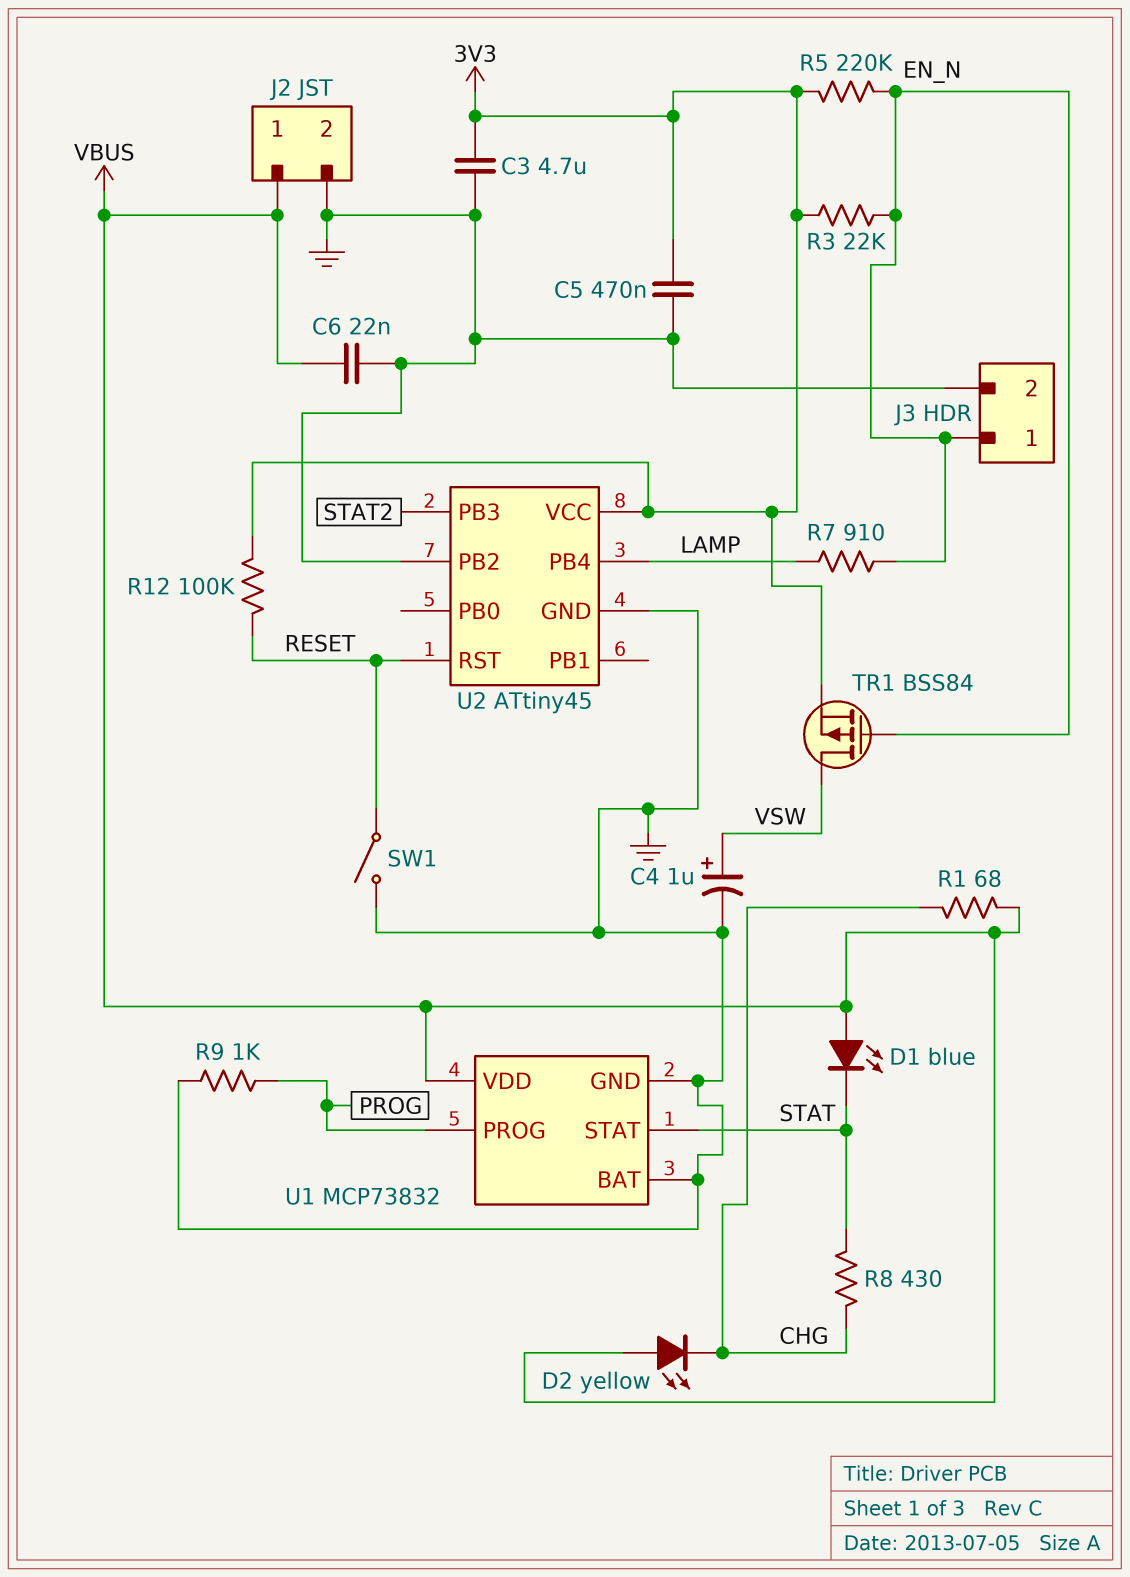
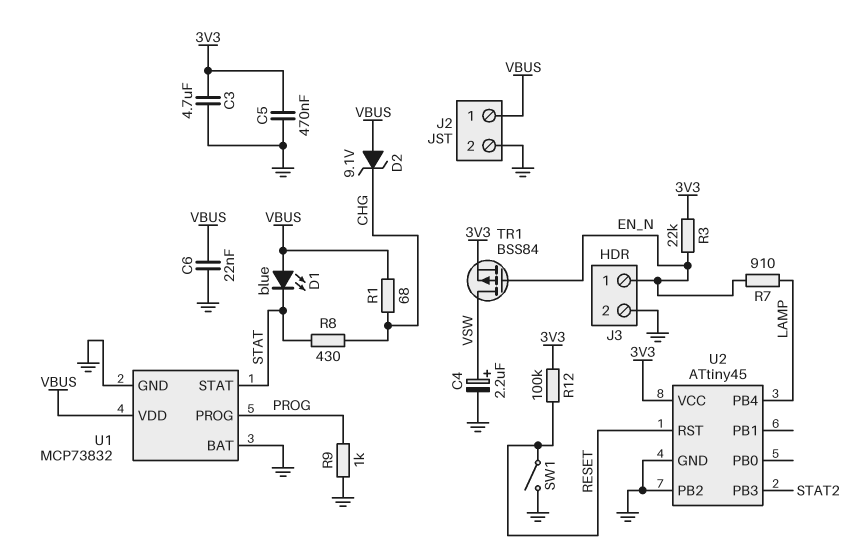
C4: 1uF (plus VSW, minus GND) -> 2.2uF (plus VSW, minus GND)
D2: LED yellow (A VBUS, K CHG) -> zener 9.1V (A VBUS, K CHG)
R5: 220k (3V3, EN_N) -> none

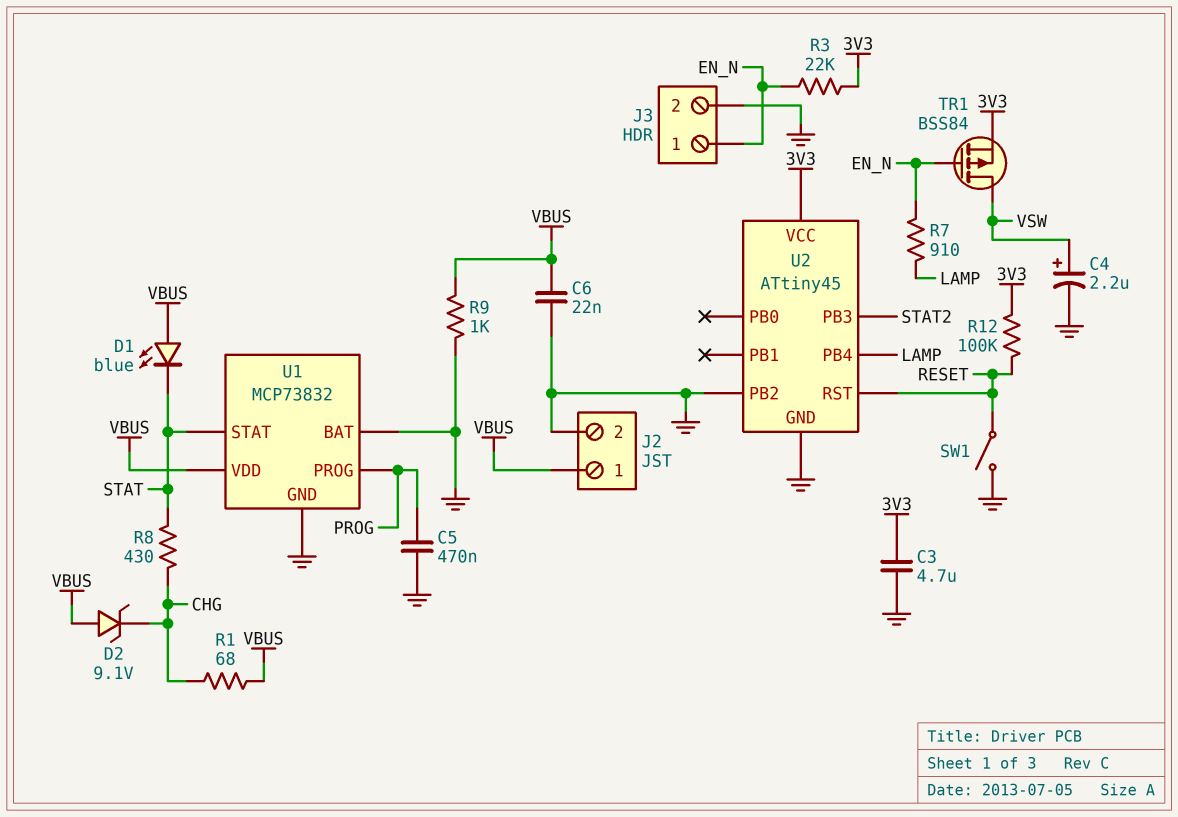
C5: 470nF (3V3, GND) -> 470nF (GND, PROG)
R9: 1k (GND, PROG) -> 1k (GND, VBUS)

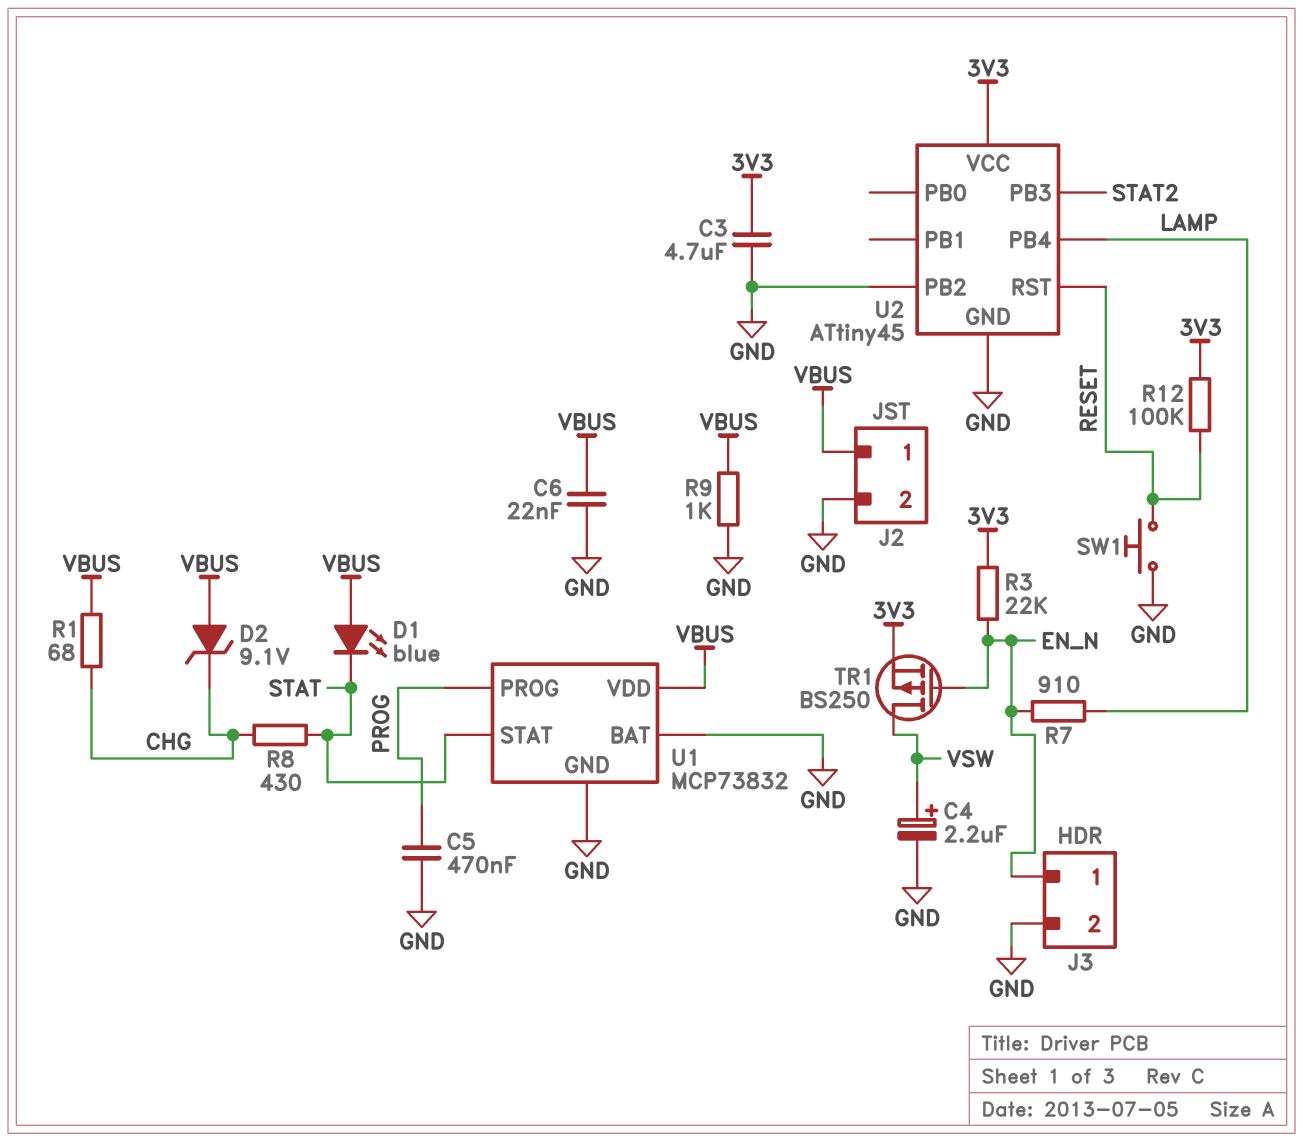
SW1: switch (GND, RESET) -> button (GND, RESET)
TR1: PMOS BSS84 (G EN_N, D VSW, S 3V3) -> PMOS BS250 (G EN_N, D VSW, S 3V3)

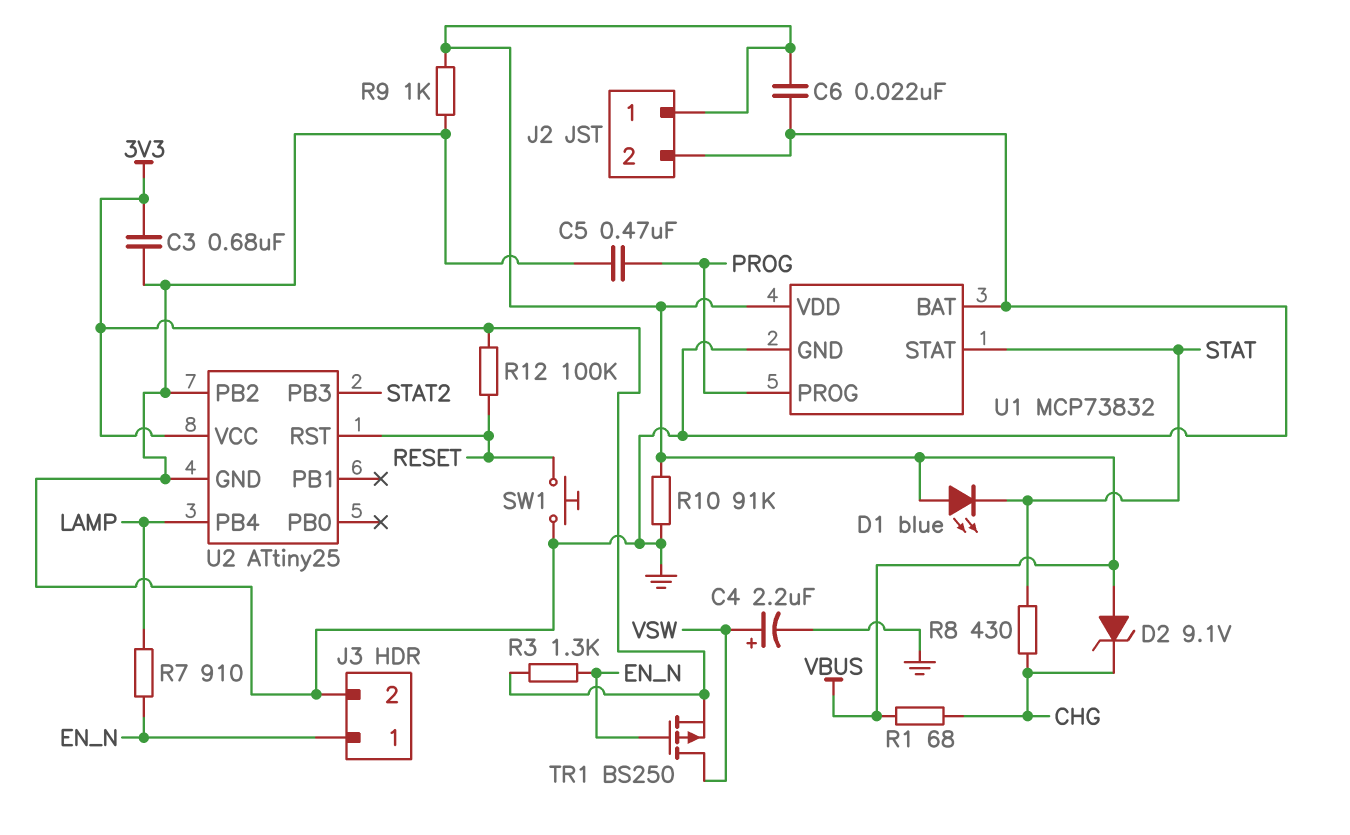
C3: 4.7uF (3V3, GND) -> 680nF (3V3, GND)
R3: 22k (3V3, EN_N) -> 1.3k (3V3, EN_N)
R10: none -> 91k (GND, VBUS)
U2: ATtiny45 -> ATtiny25

